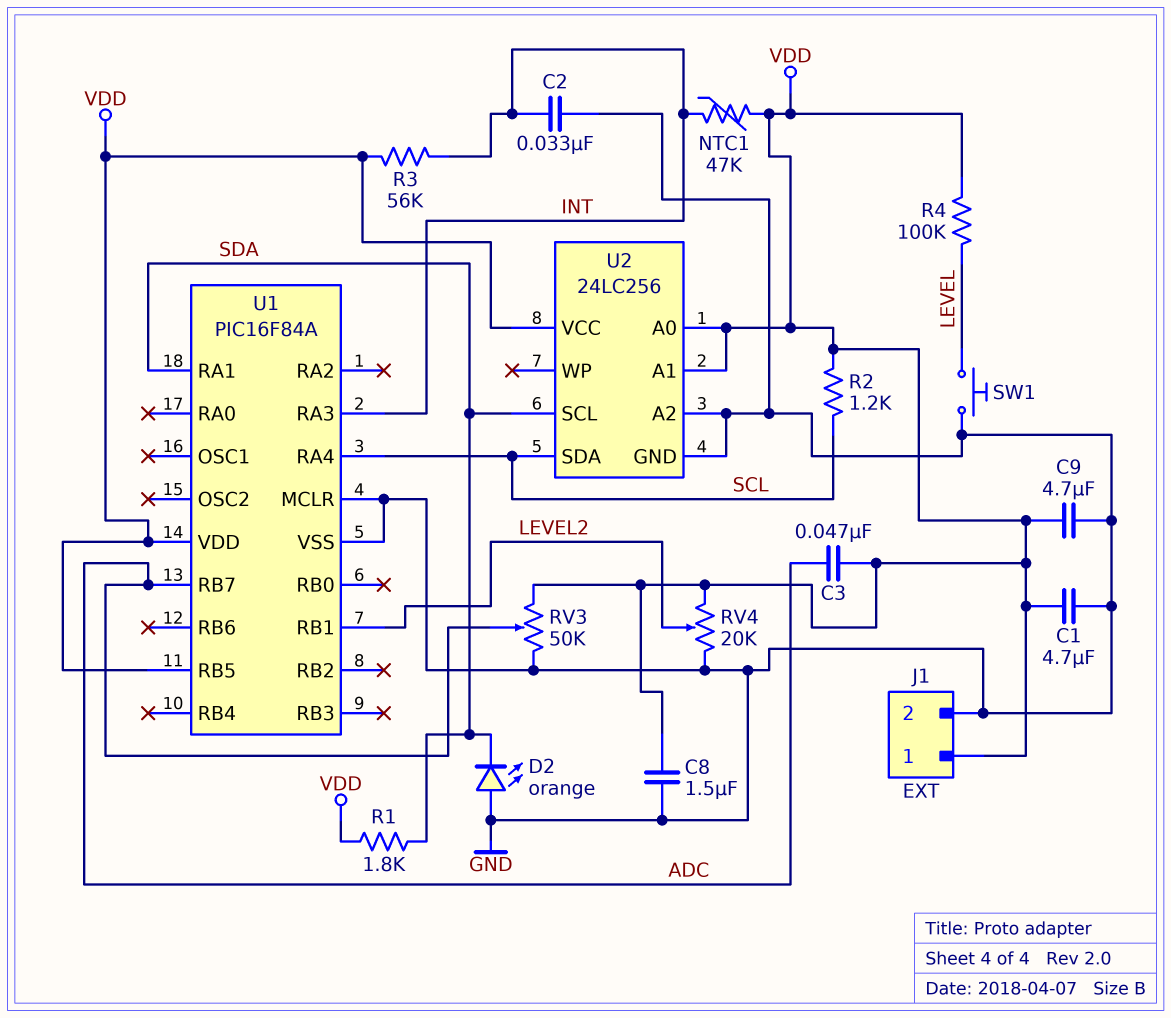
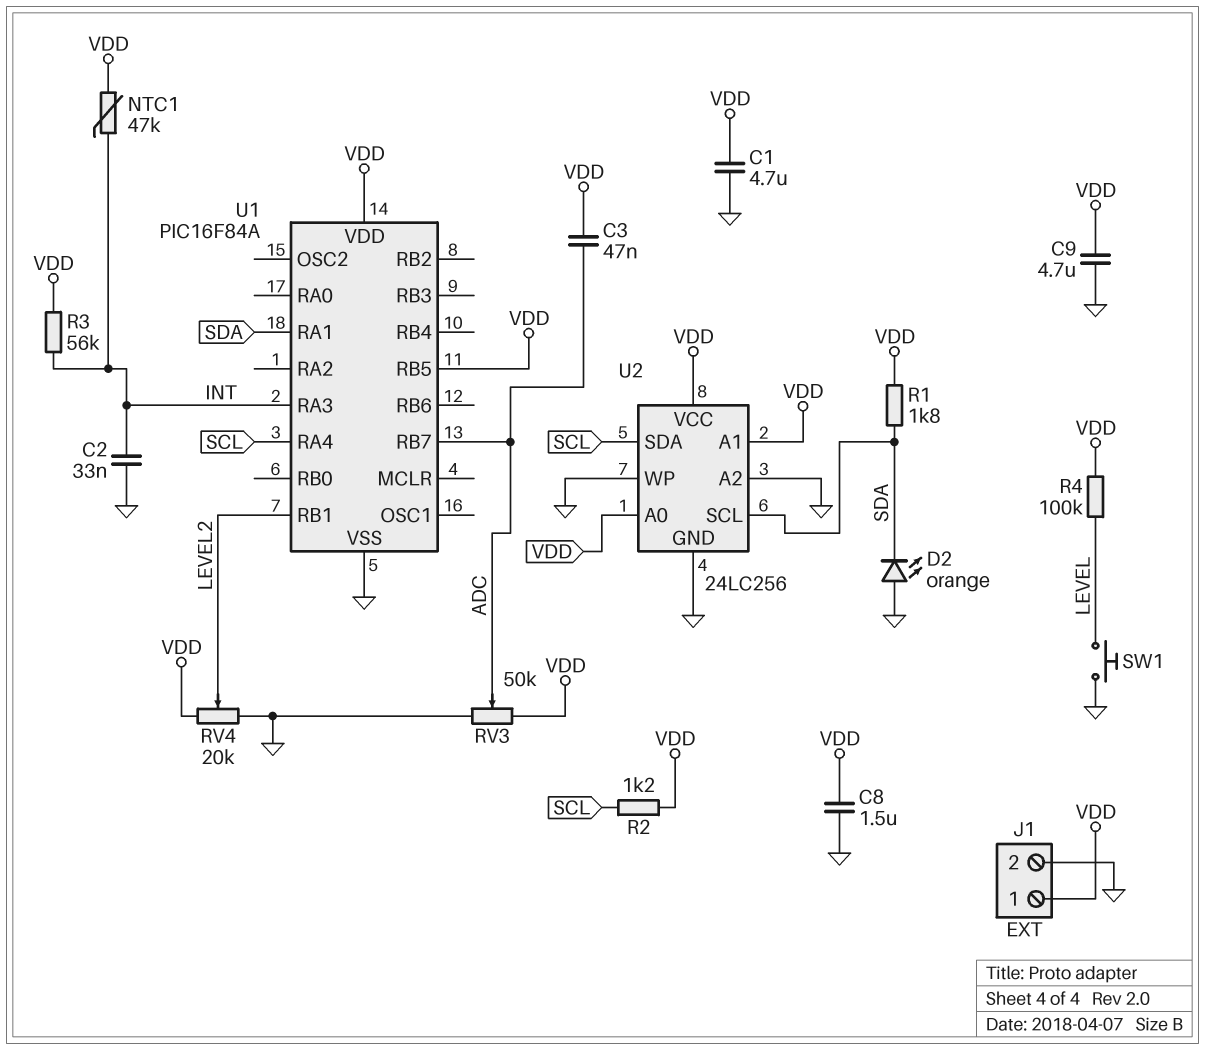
U1 pin MCLR: GND -> none
U2 pin WP: none -> GND

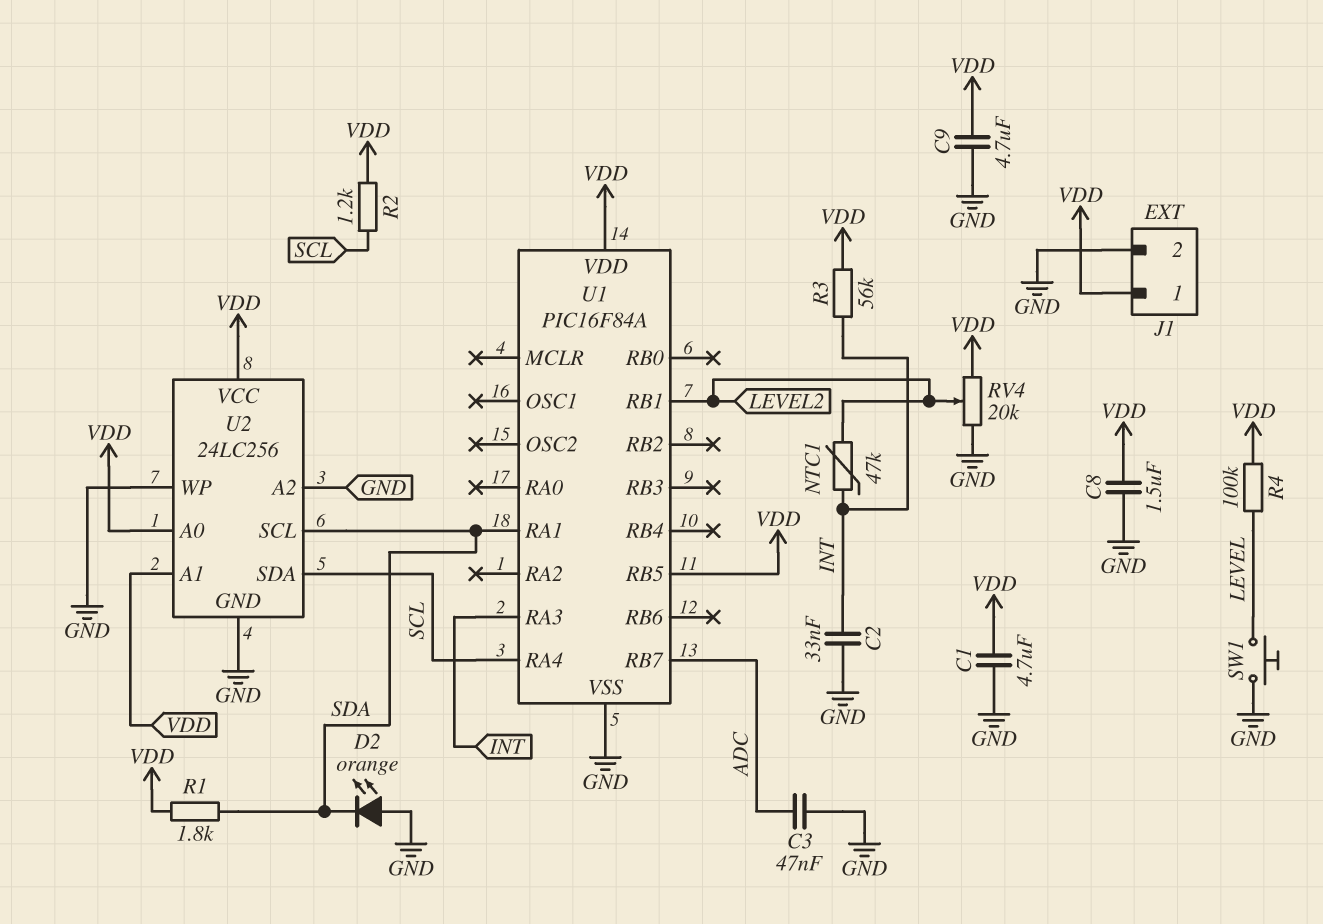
C3: 47nF (ADC, VDD) -> 47nF (ADC, GND)
NTC1: 47k (INT, VDD) -> 47k (INT, LEVEL2)
RV3: 50k (GND, VDD, wiper ADC) -> none

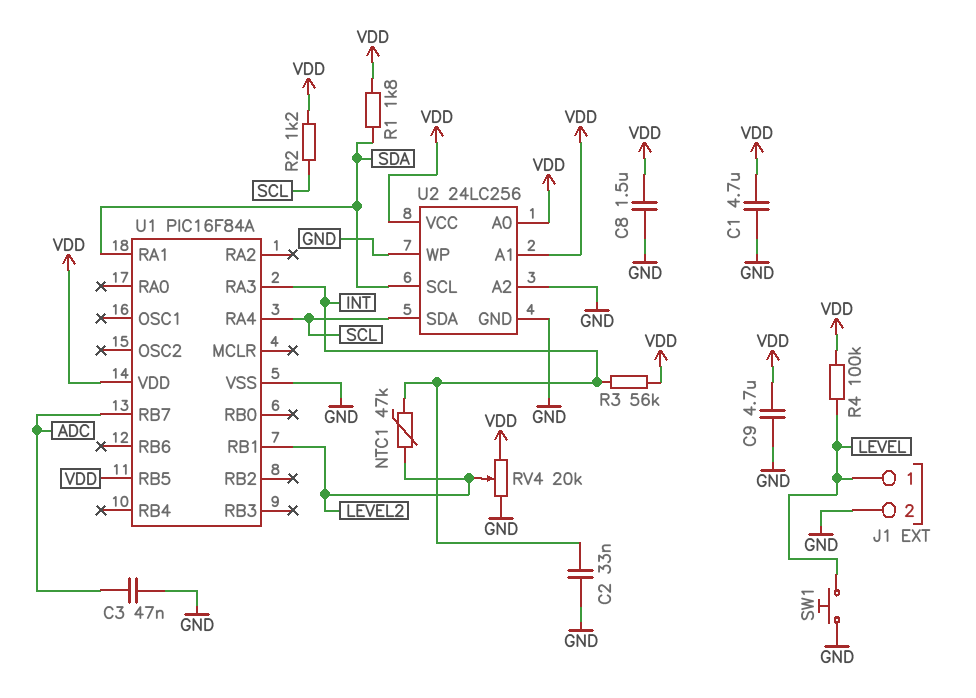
D2: LED orange (A GND, K SDA) -> none
J1 pin 1: VDD -> LEVEL

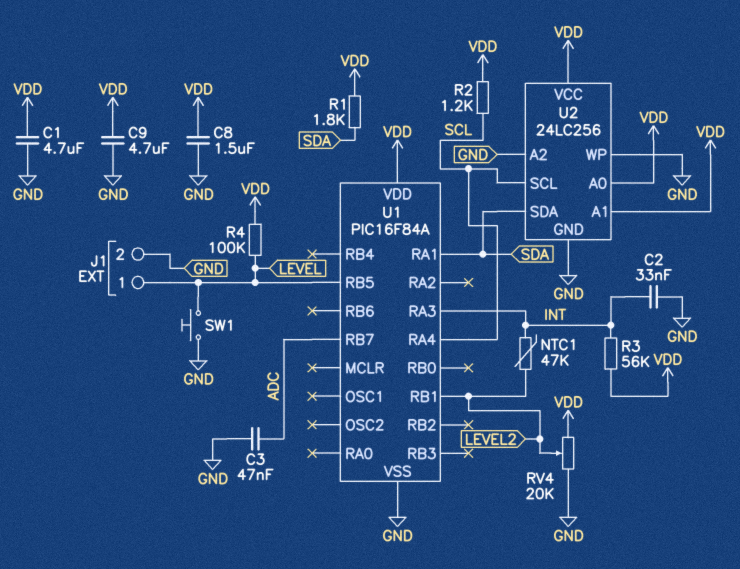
U1 pin RB5: VDD -> LEVEL
U2 pin SCL: SDA -> SCL
U2 pin SDA: SCL -> SDA

